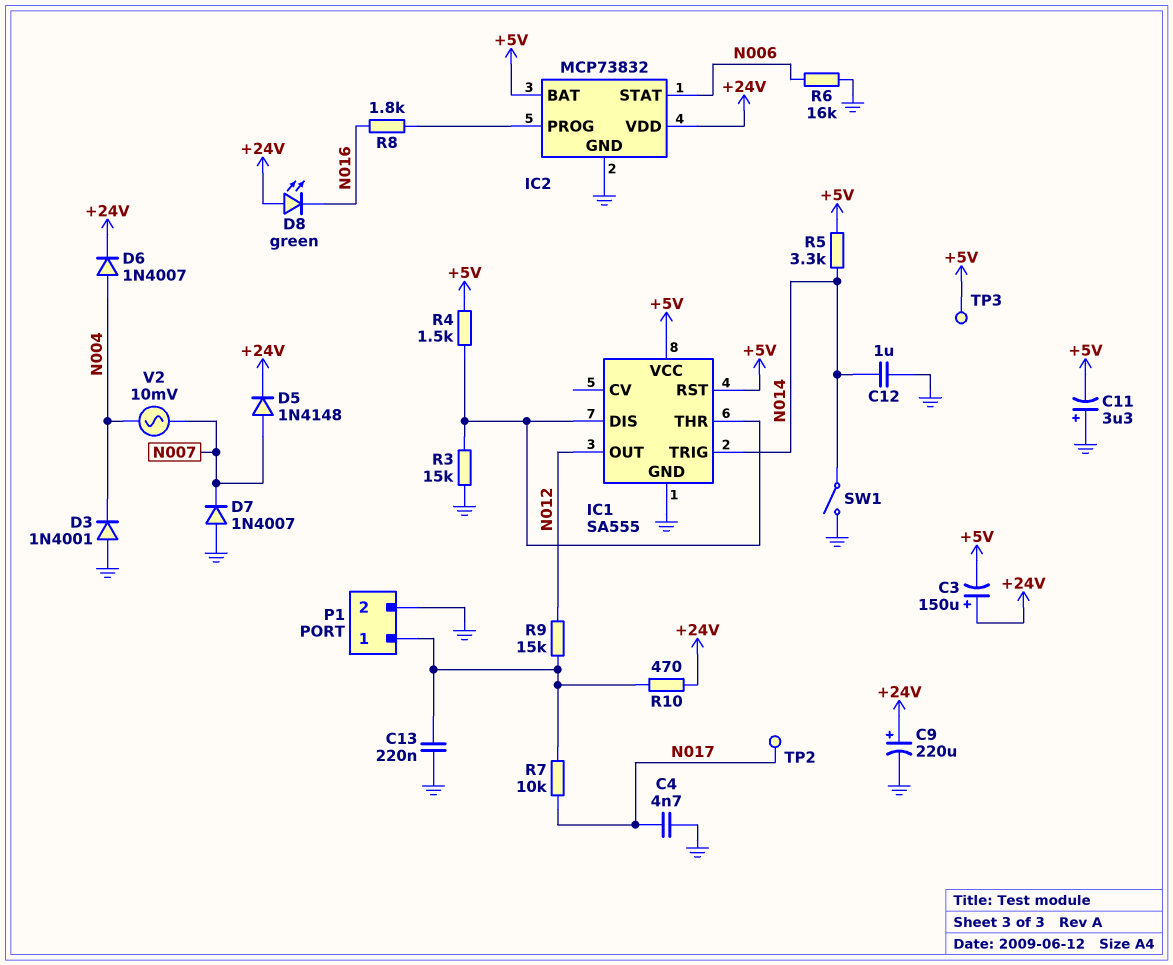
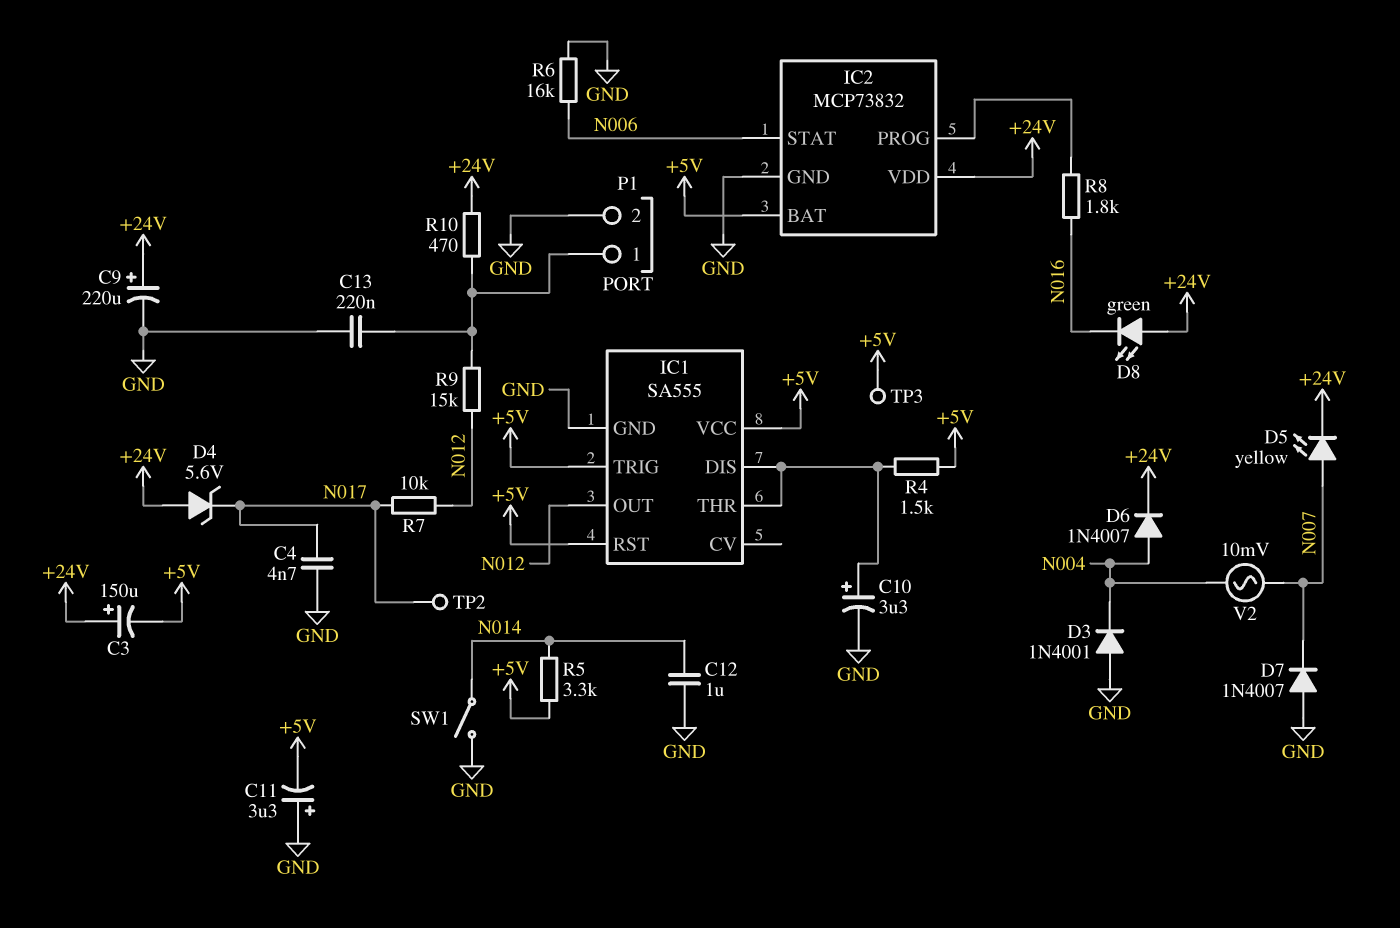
C10: none -> 3.3uF (plus IC1/DIS, minus GND)
D4: none -> zener 5.6V (A +24V, K N017)
D5: diode 1N4148 (A N007, K +24V) -> LED yellow (A N007, K +24V)
IC1 pin TRIG: N014 -> +5V
R3: 15k (GND, IC1/DIS) -> none
R7: 10k (N017, P1/1) -> 10k (N012, N017)

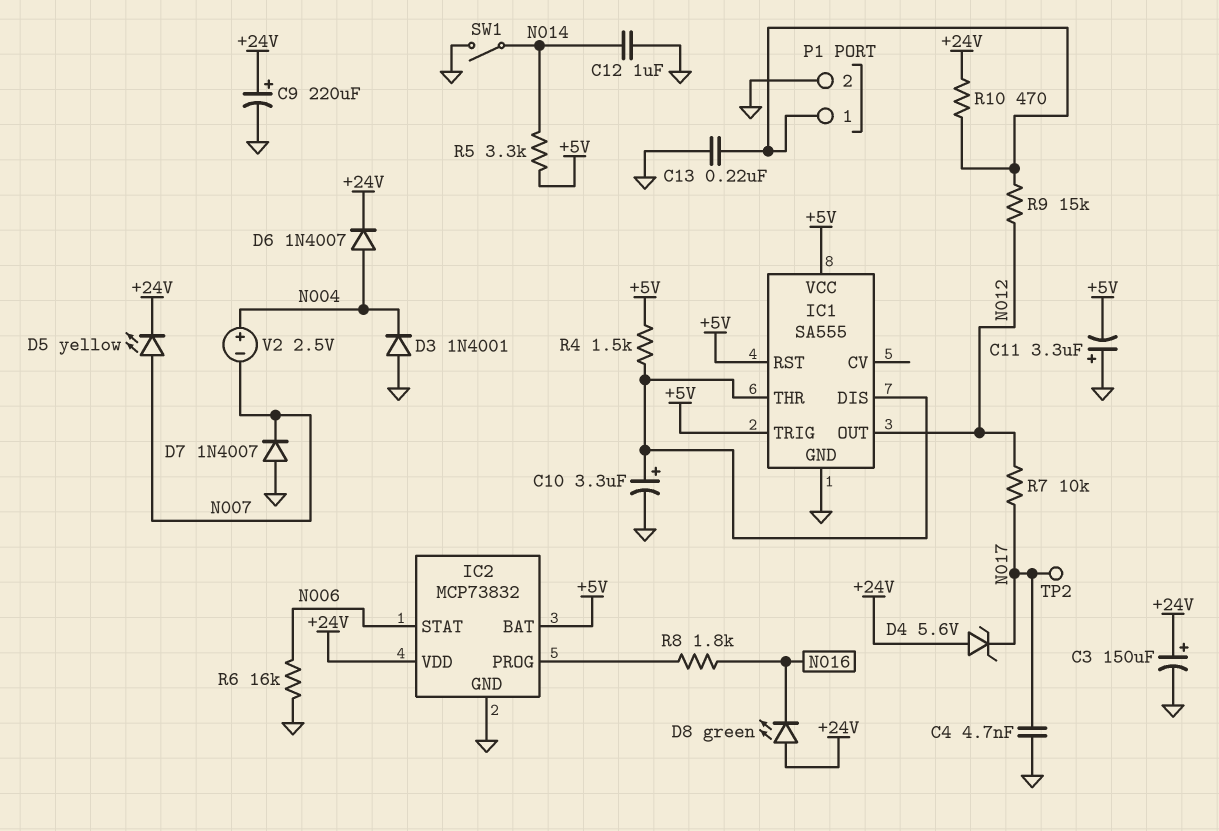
C3: 150uF (plus +24V, minus +5V) -> 150uF (plus +24V, minus GND)
TP3: test point (+5V) -> none
V2: AC 10mV (N004, N007) -> 2.5V (plus N004, minus N007)

